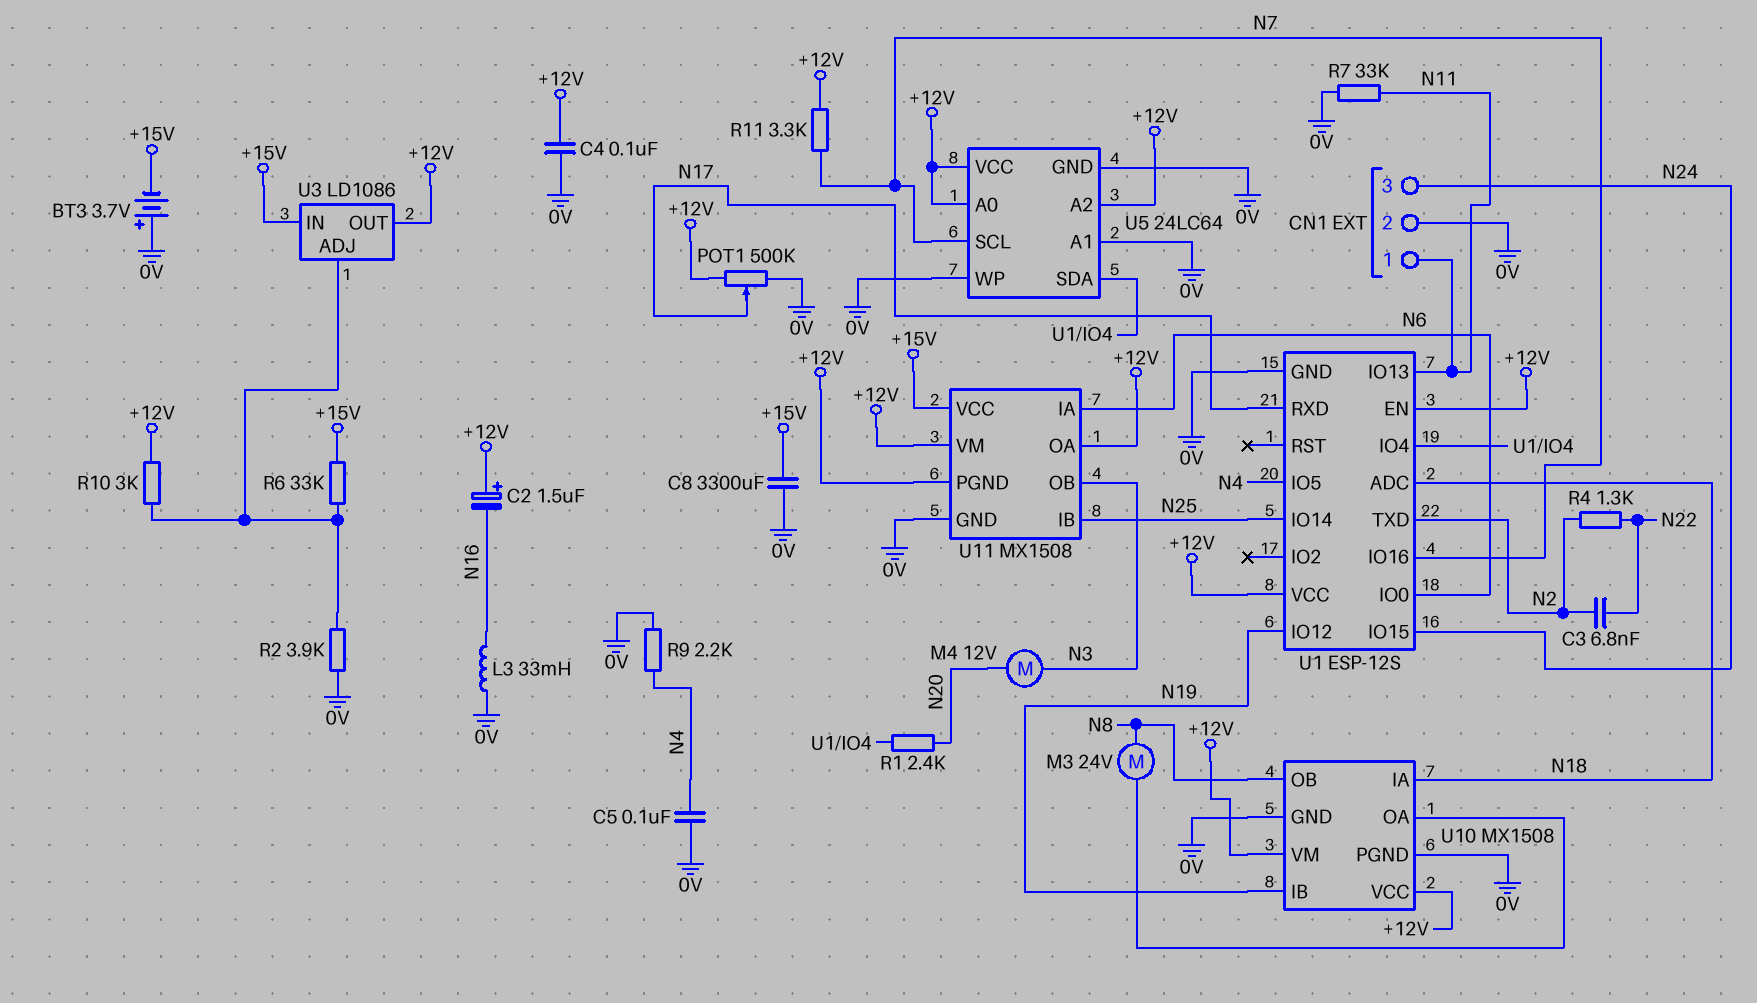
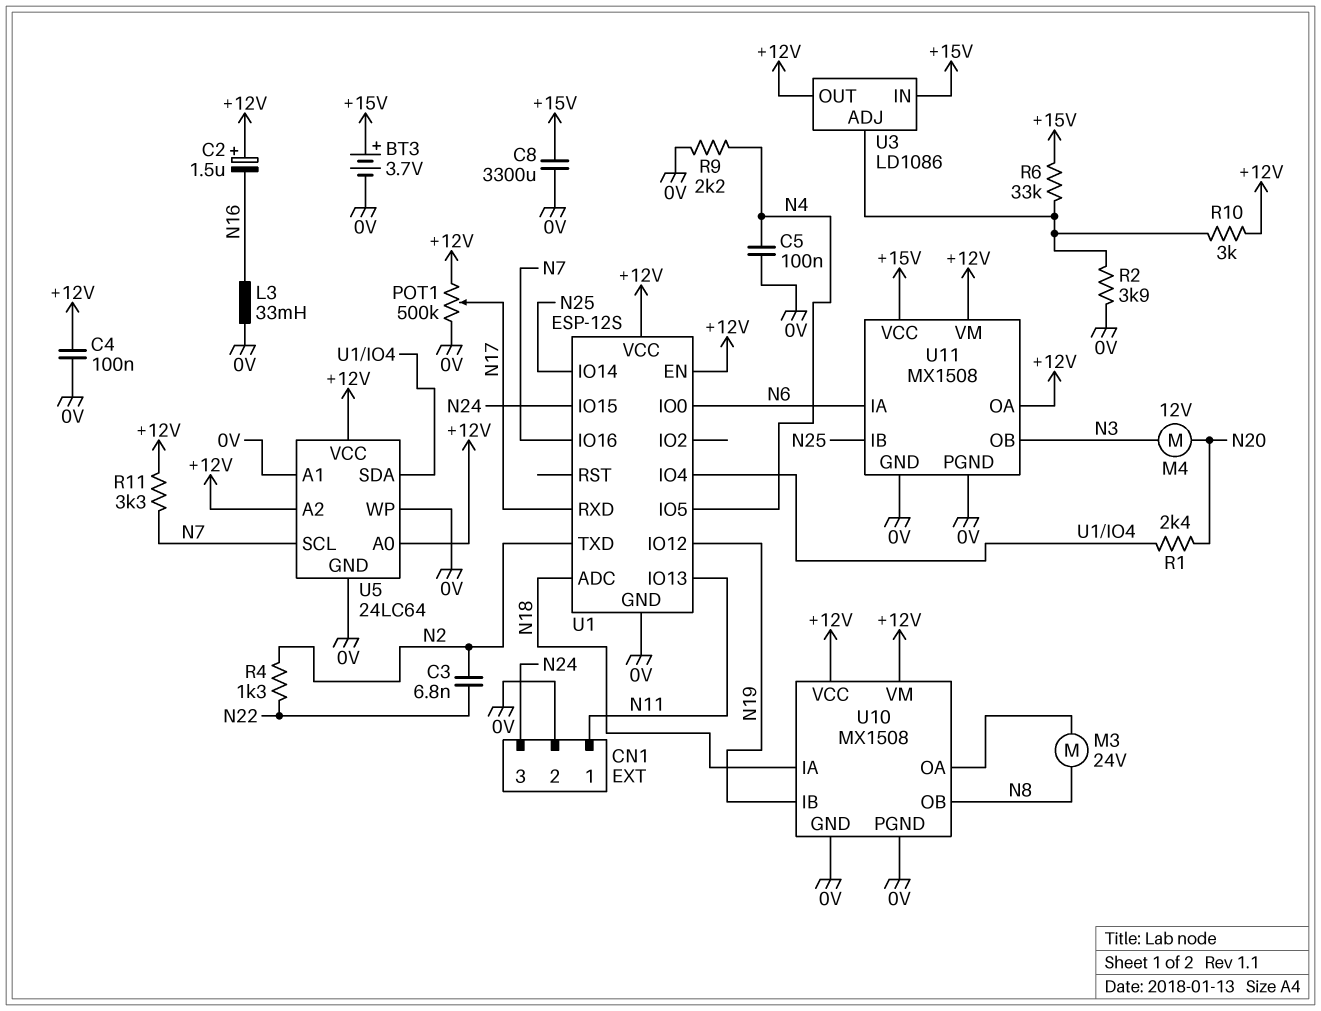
BT3: 3.7V (plus 0V, minus +15V) -> 3.7V (plus +15V, minus 0V)
R7: 33k (0V, N11) -> none
U11 pin PGND: +12V -> 0V

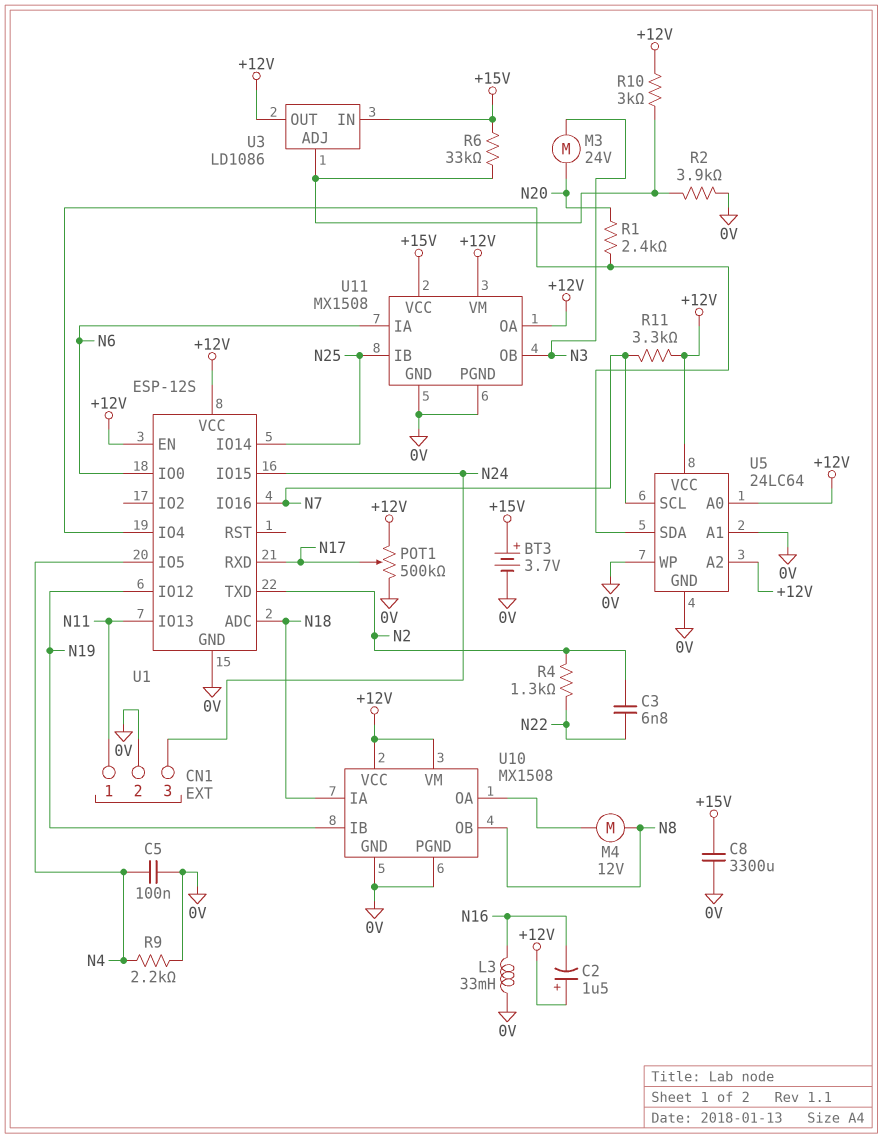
C4: 100nF (+12V, 0V) -> none
M3: motor 24V (N8, U10/OA) -> motor 24V (N3, N20)
M4: motor 12V (N3, N20) -> motor 12V (N8, U10/OA)

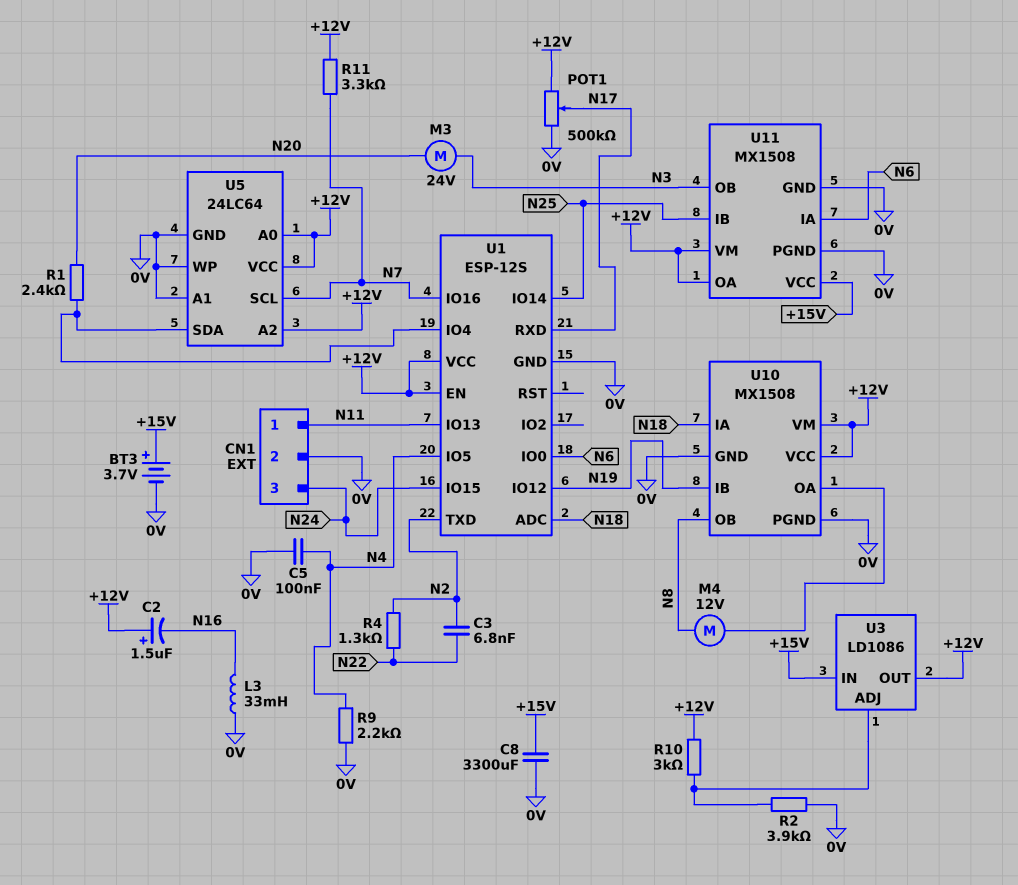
R6: 33k (+15V, U3/ADJ) -> none

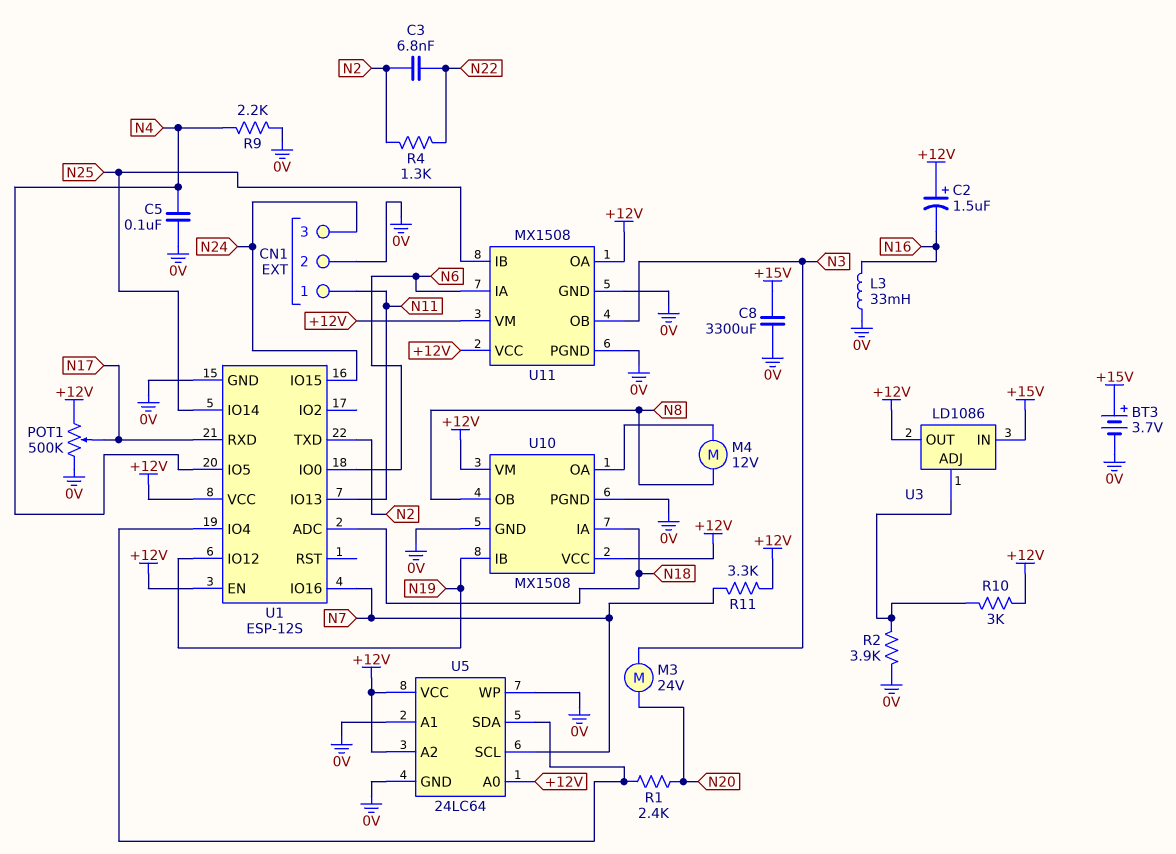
U11 pin VCC: +15V -> +12V

